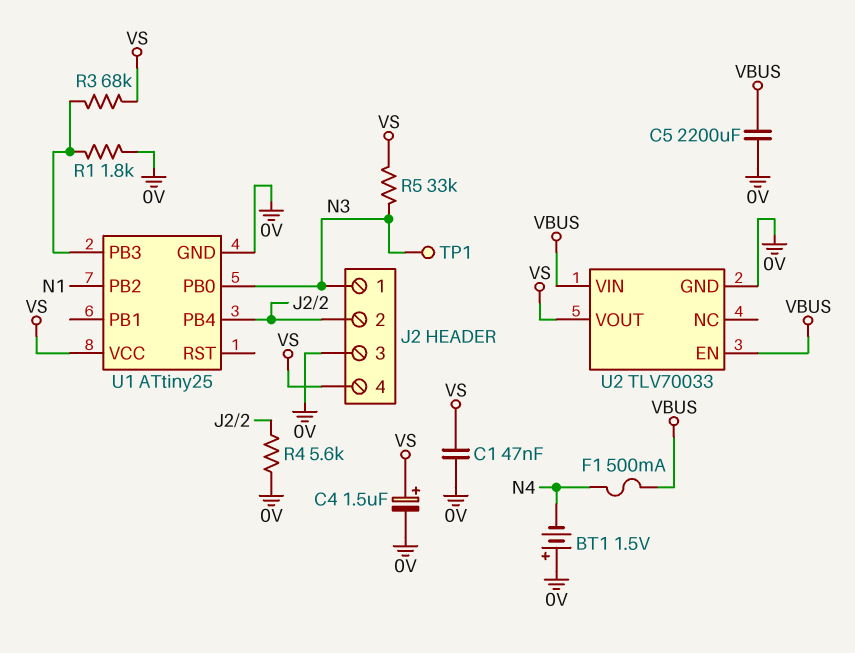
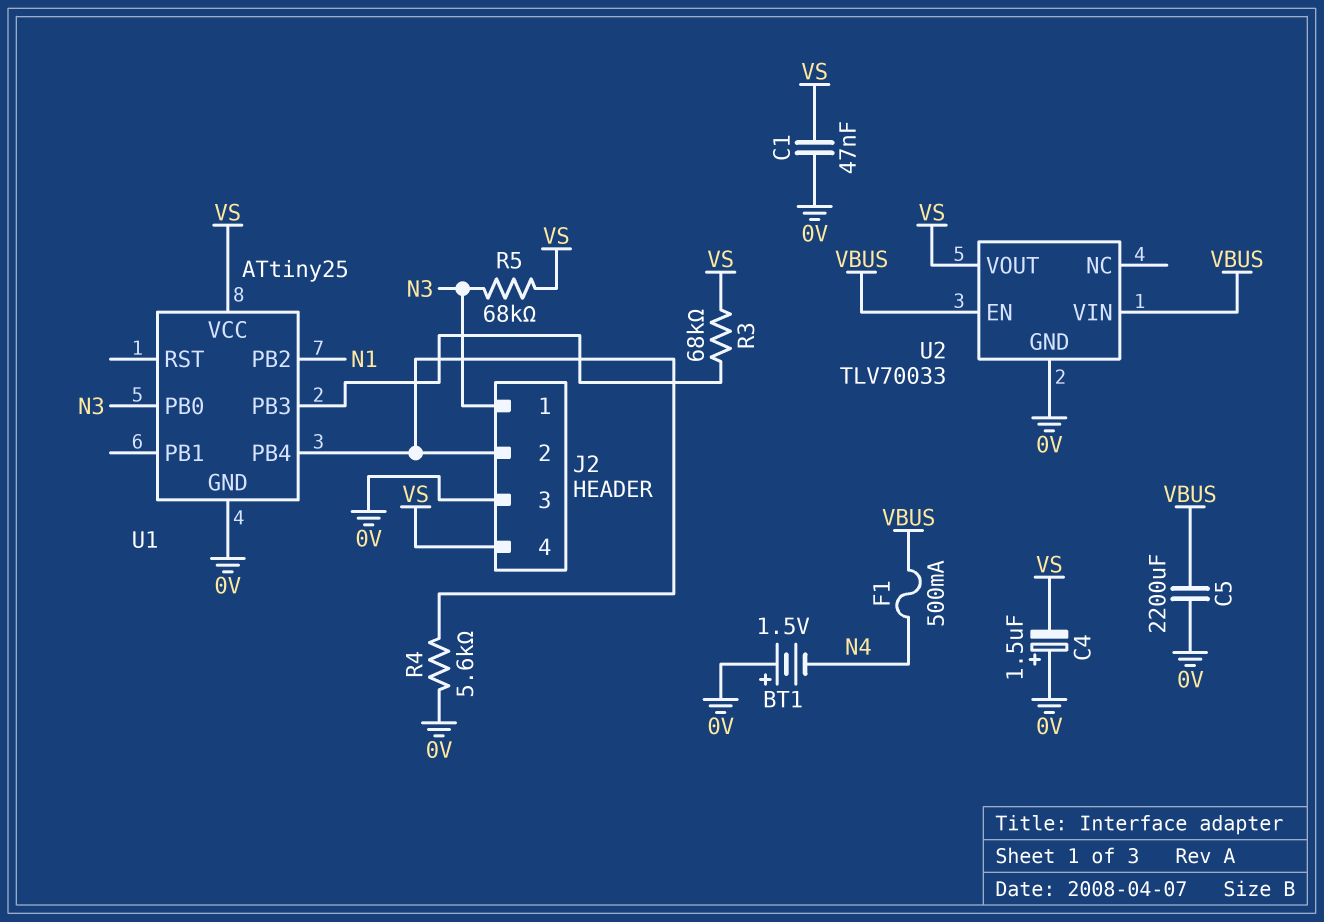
C4: 1.5uF (plus VS, minus 0V) -> 1.5uF (plus 0V, minus VS)
R1: 1.8k (0V, U1/PB3) -> none
R5: 33k (N3, VS) -> 68k (N3, VS)
TP1: test point (N3) -> none

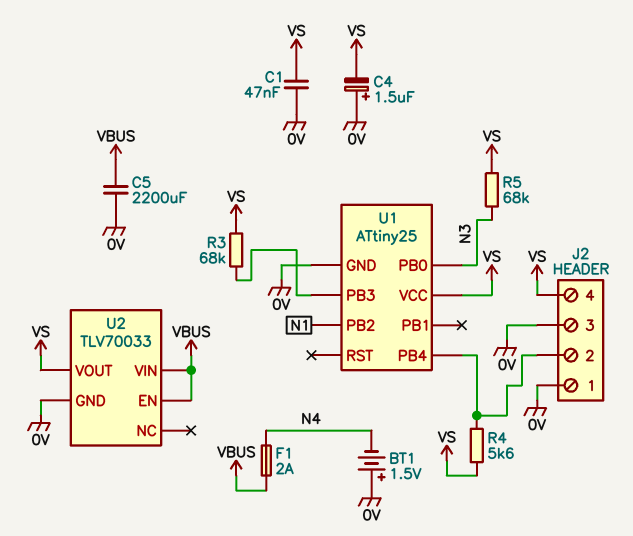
F1: 500mA (N4, VBUS) -> 2A (N4, VBUS)
J2 pin 1: N3 -> 0V
R4: 5.6k (0V, J2/2) -> 5.6k (J2/2, VS)

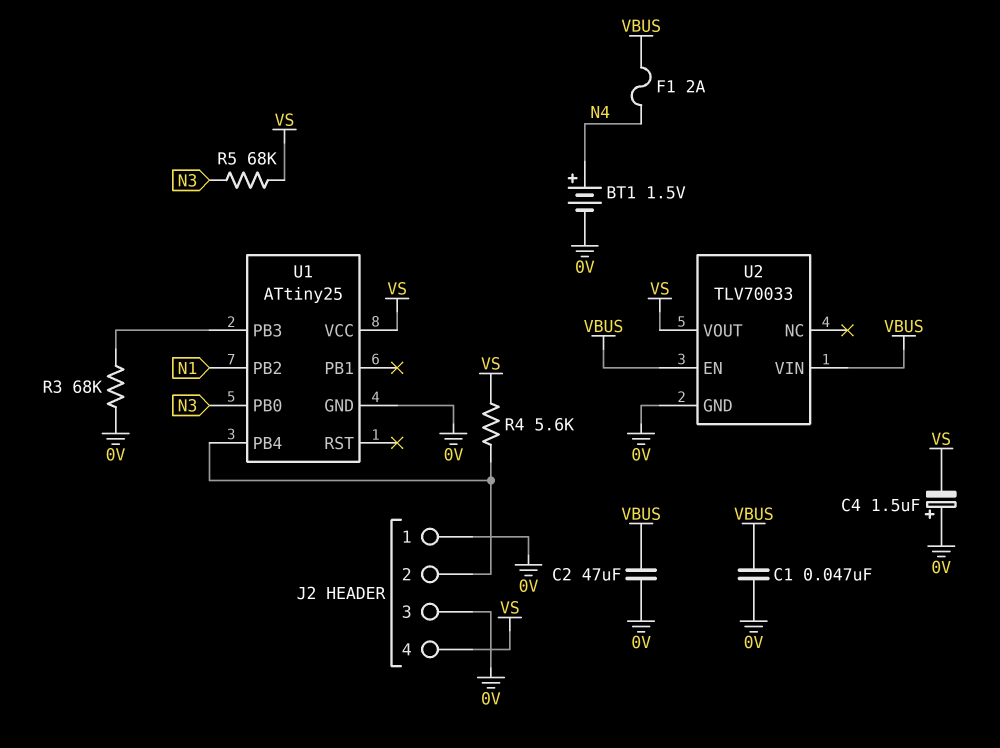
BT1: 1.5V (plus 0V, minus N4) -> 1.5V (plus N4, minus 0V)
C1: 47nF (0V, VS) -> 47nF (0V, VBUS)
C2: none -> 47uF (0V, VBUS)
C5: 2200uF (0V, VBUS) -> none
R3: 68k (U1/PB3, VS) -> 68k (0V, U1/PB3)

